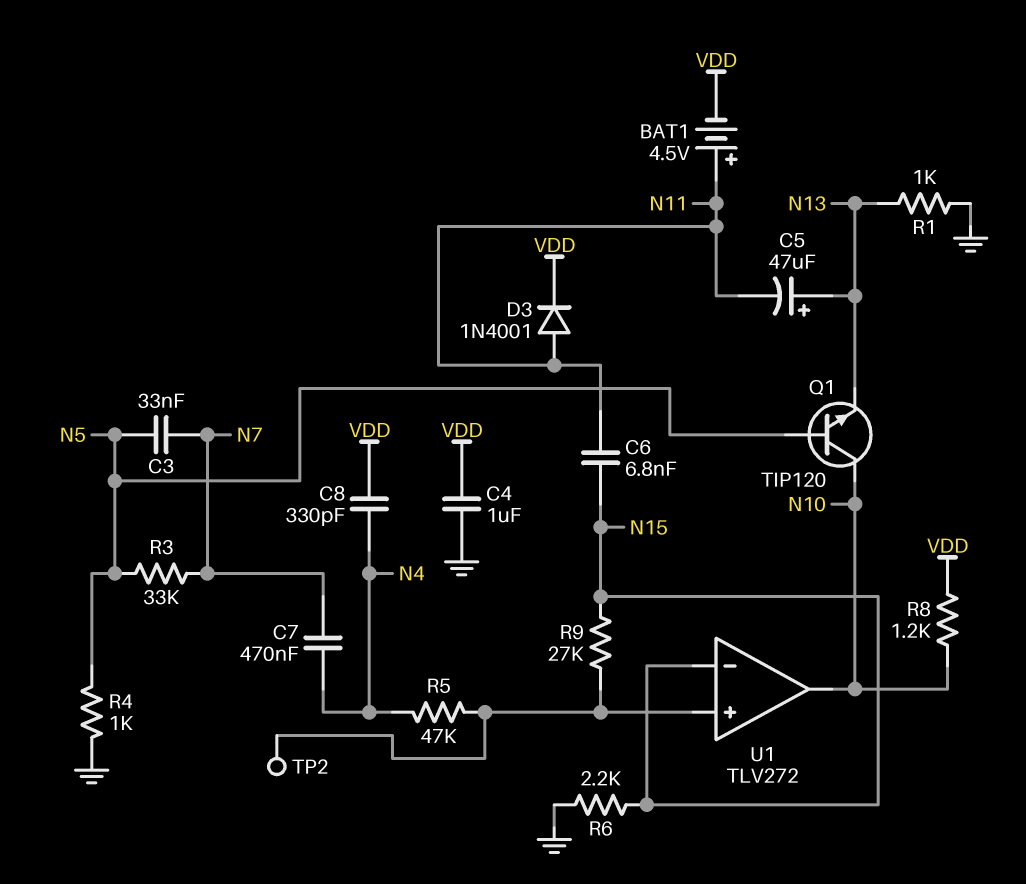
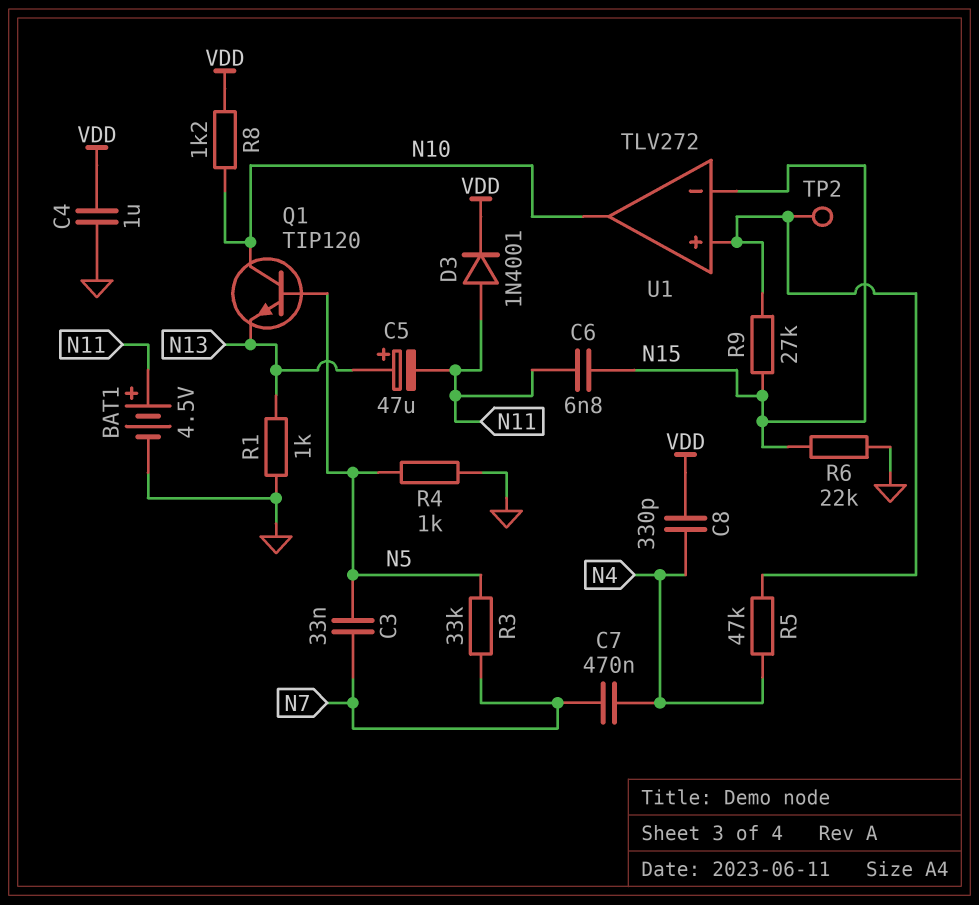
BAT1: 4.5V (plus N11, minus VDD) -> 4.5V (plus N11, minus GND)
R6: 2.2k (GND, N15) -> 22k (GND, N15)

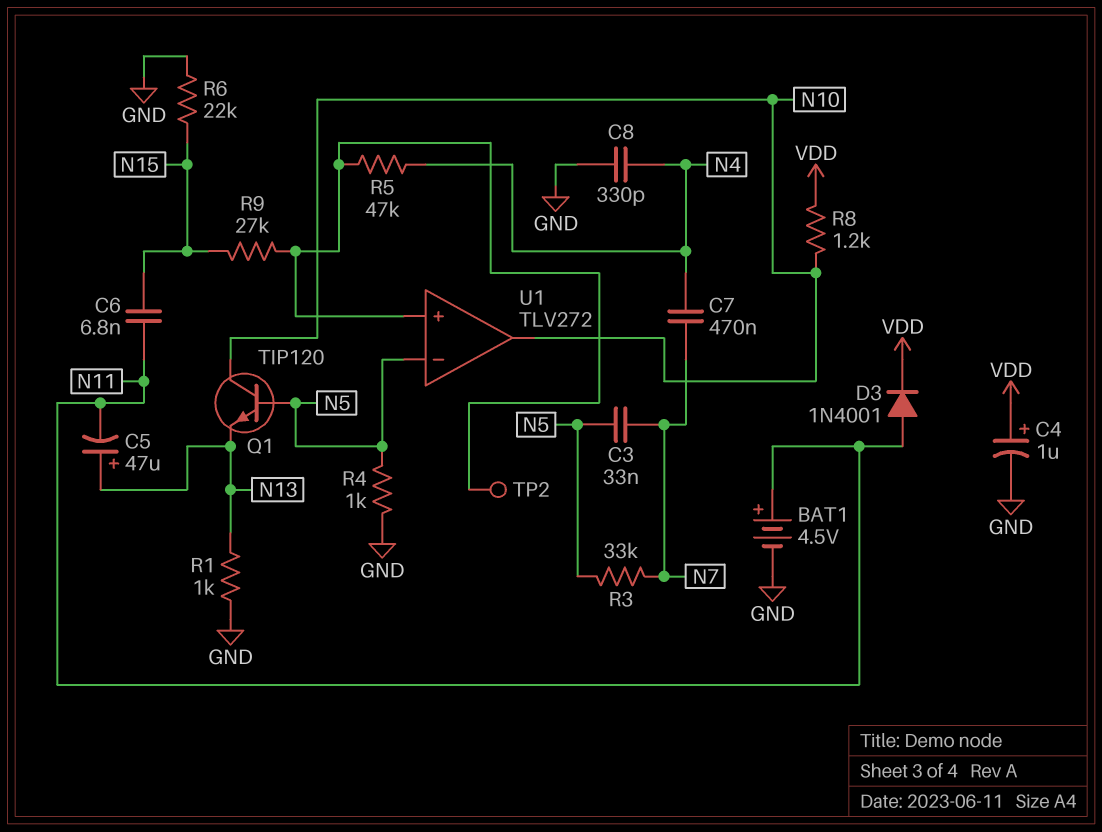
C4: 1uF (GND, VDD) -> 1uF (plus VDD, minus GND)
C8: 330pF (N4, VDD) -> 330pF (GND, N4)
U1 pin in-: N15 -> N5

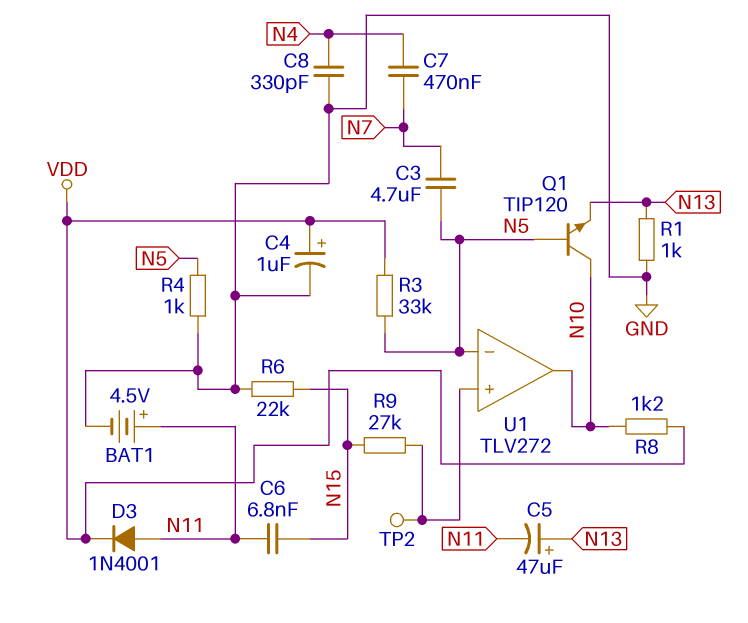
C3: 33nF (N5, N7) -> 4.7uF (N5, N7)
R3: 33k (N5, N7) -> 33k (N5, VDD)
R5: 47k (N4, U1/in+) -> none

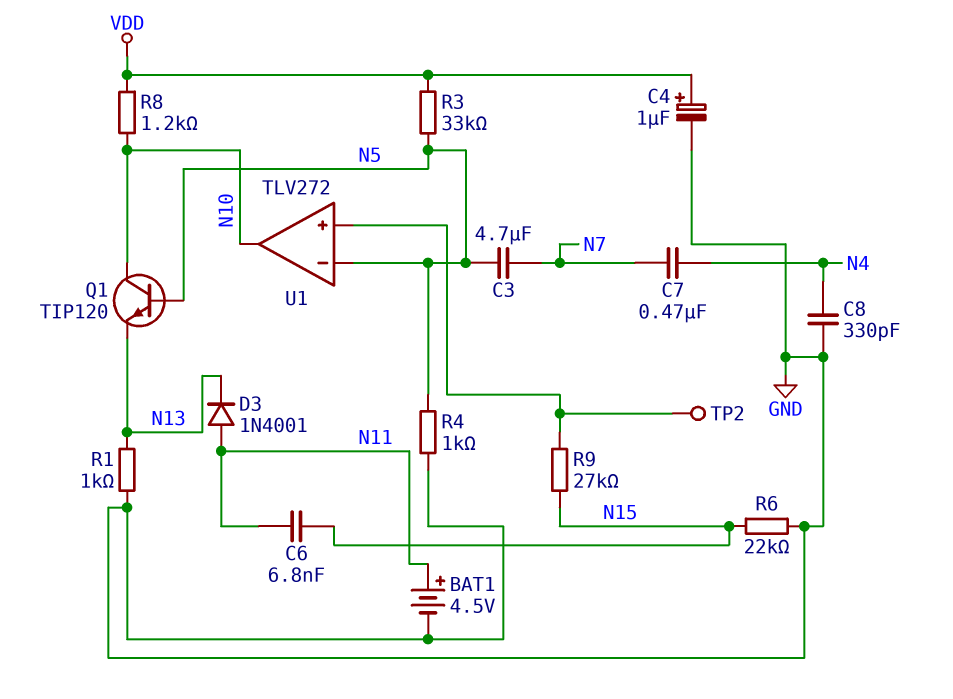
C5: 47uF (plus N13, minus N11) -> none
D3: diode 1N4001 (A N11, K VDD) -> diode 1N4001 (A N11, K N13)

